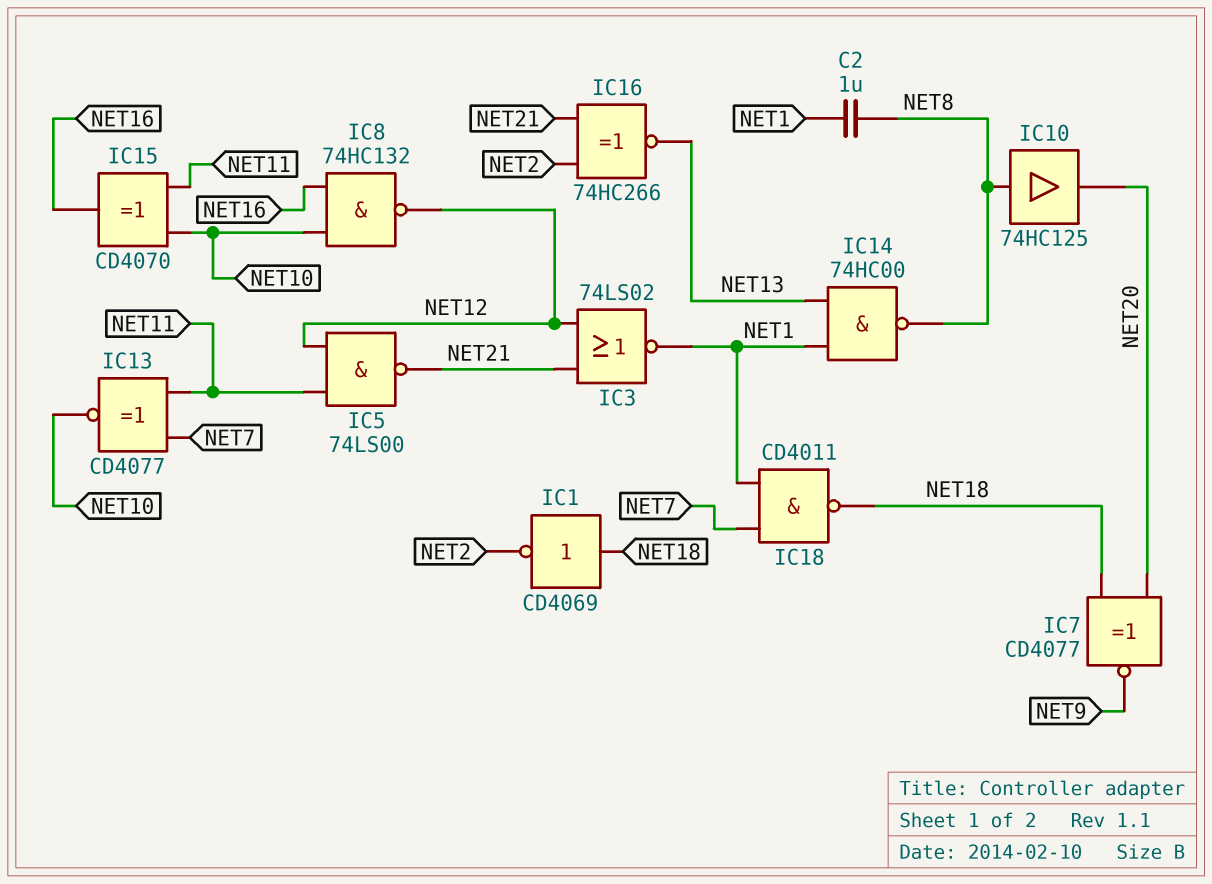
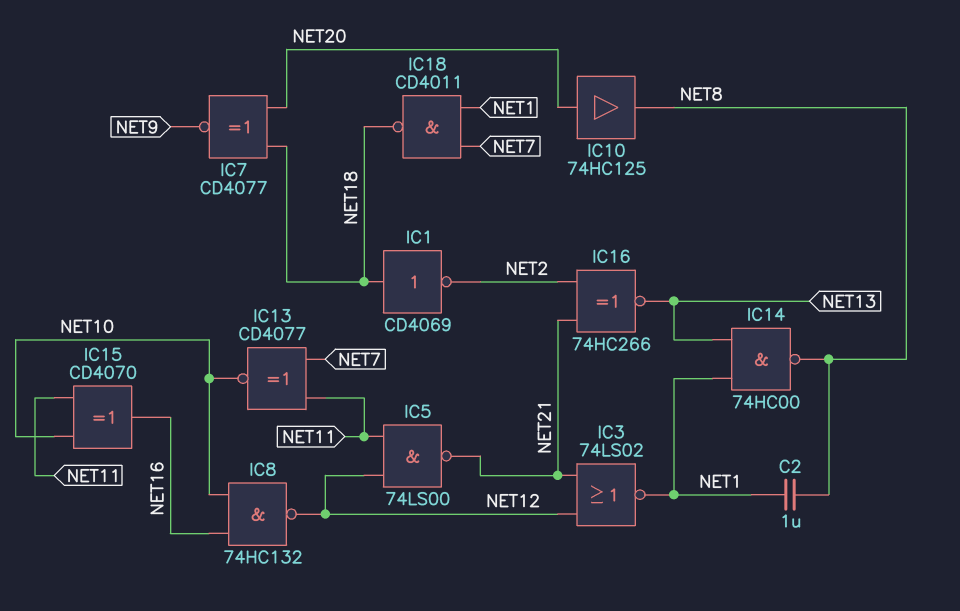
IC10: buffer 74HC125 (in NET8, out NET20) -> buffer 74HC125 (in NET20, out NET8)

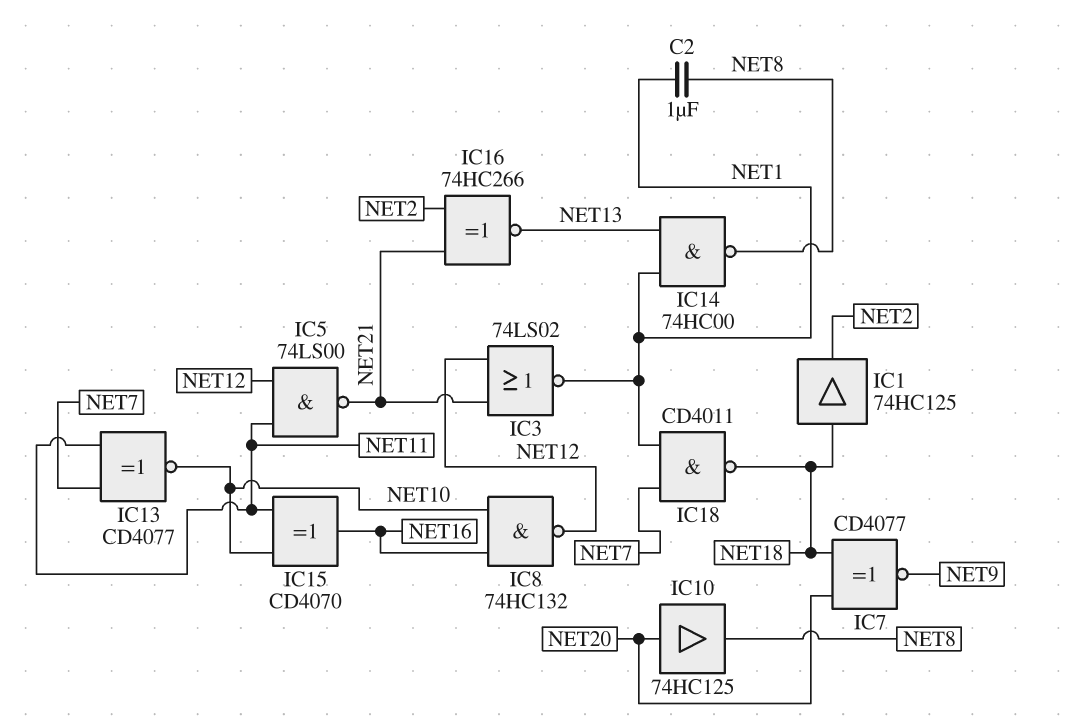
IC1: NOT CD4069 (in NET18, out NET2) -> buffer 74HC125 (in NET18, out NET2)

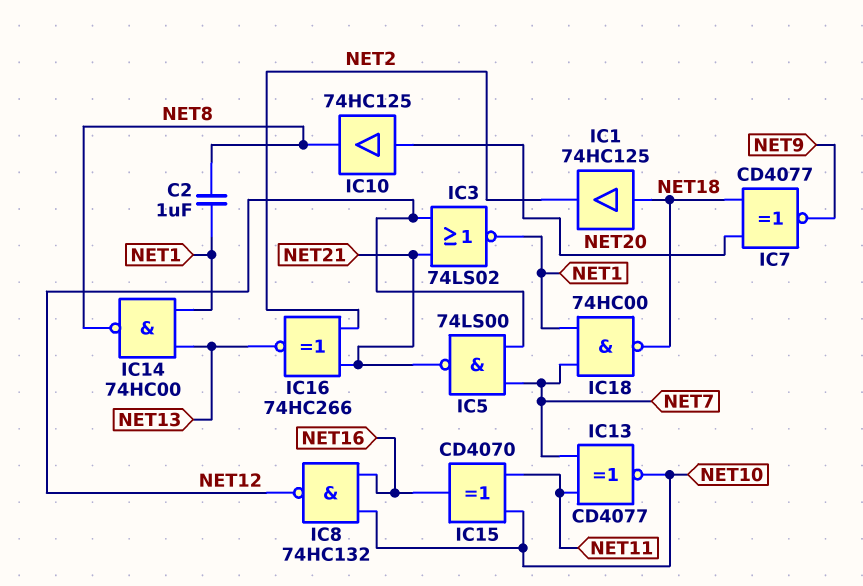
IC5: NAND 74LS00 (in NET11, in NET12, out NET21) -> NAND 74LS00 (in NET7, in NET12, out NET21)
IC18: NAND CD4011 (in NET1, in NET7, out NET18) -> NAND 74HC00 (in NET1, in NET7, out NET18)

